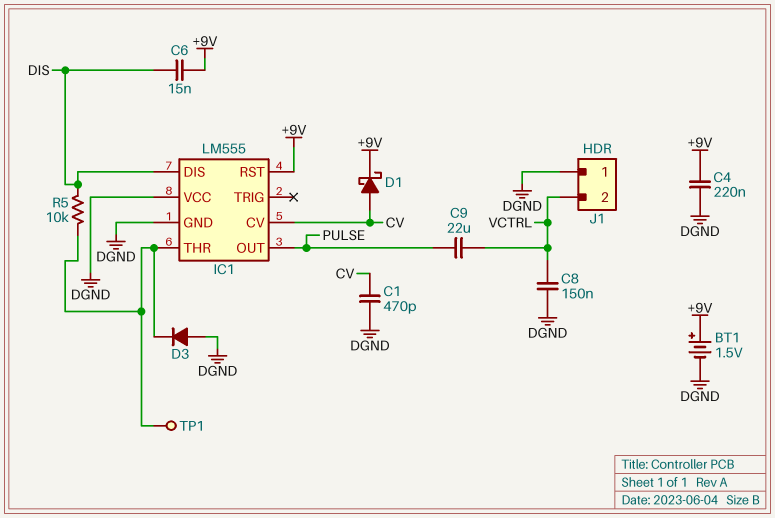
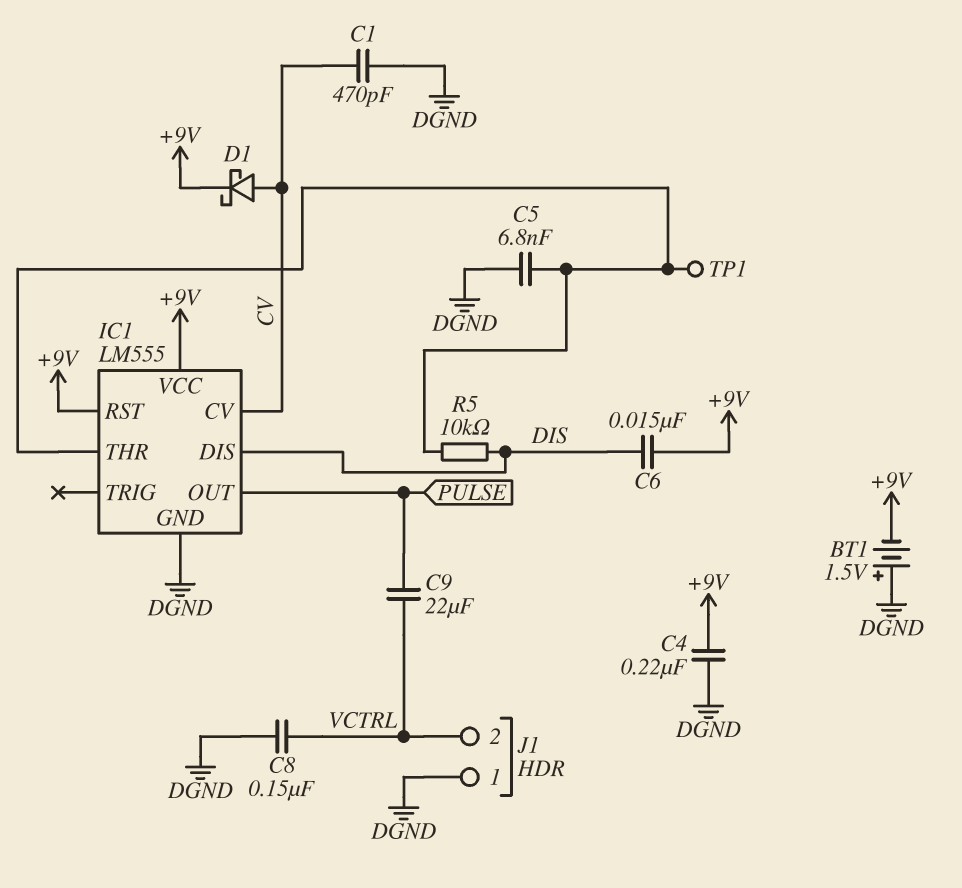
BT1: 1.5V (plus +9V, minus DGND) -> 1.5V (plus DGND, minus +9V)
C5: none -> 6.8nF (DGND, IC1/THR)
D3: diode (A DGND, K IC1/THR) -> none
IC1 pin VCC: DGND -> +9V

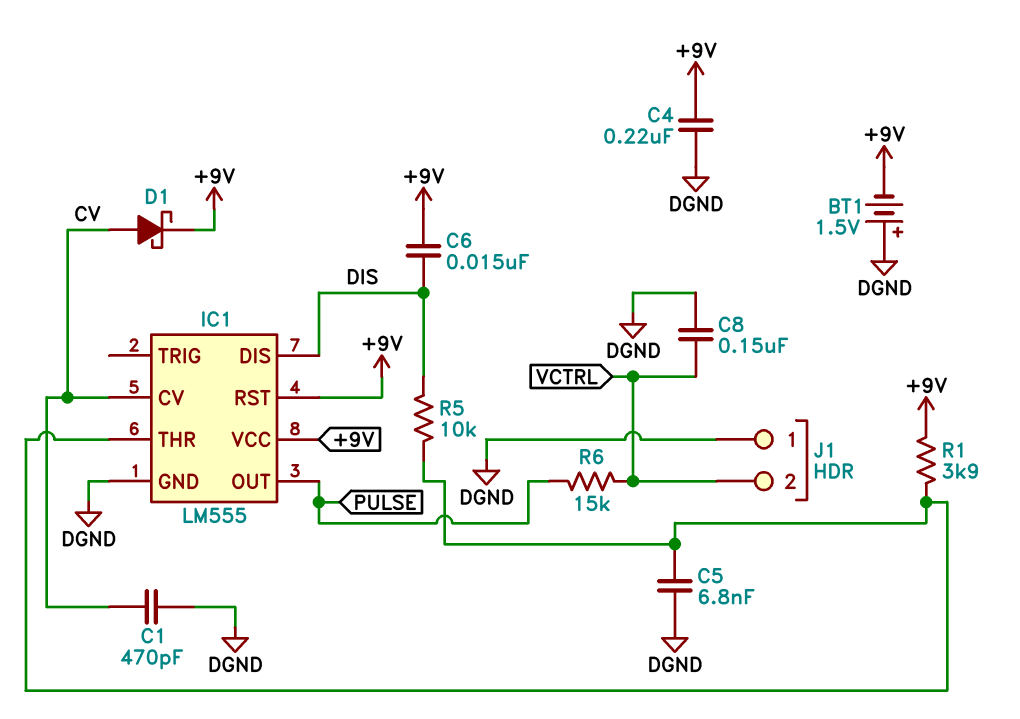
C9: 22uF (PULSE, VCTRL) -> none
R1: none -> 3.9k (+9V, IC1/THR)
R6: none -> 15k (PULSE, VCTRL)
TP1: test point (IC1/THR) -> none

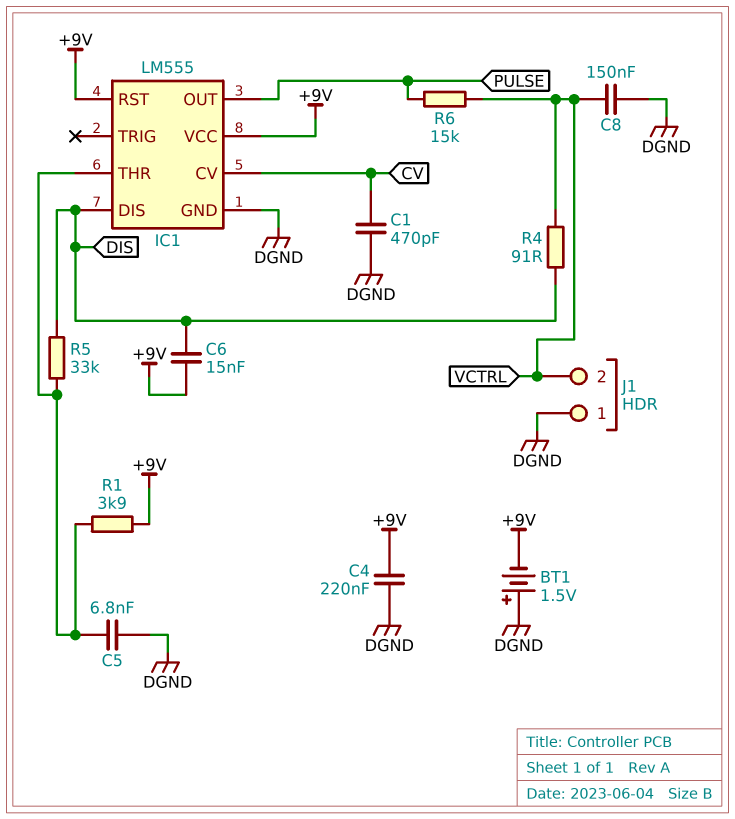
D1: schottky (A CV, K +9V) -> none
R4: none -> 91 (DIS, VCTRL)
R5: 10k (DIS, IC1/THR) -> 33k (DIS, IC1/THR)

